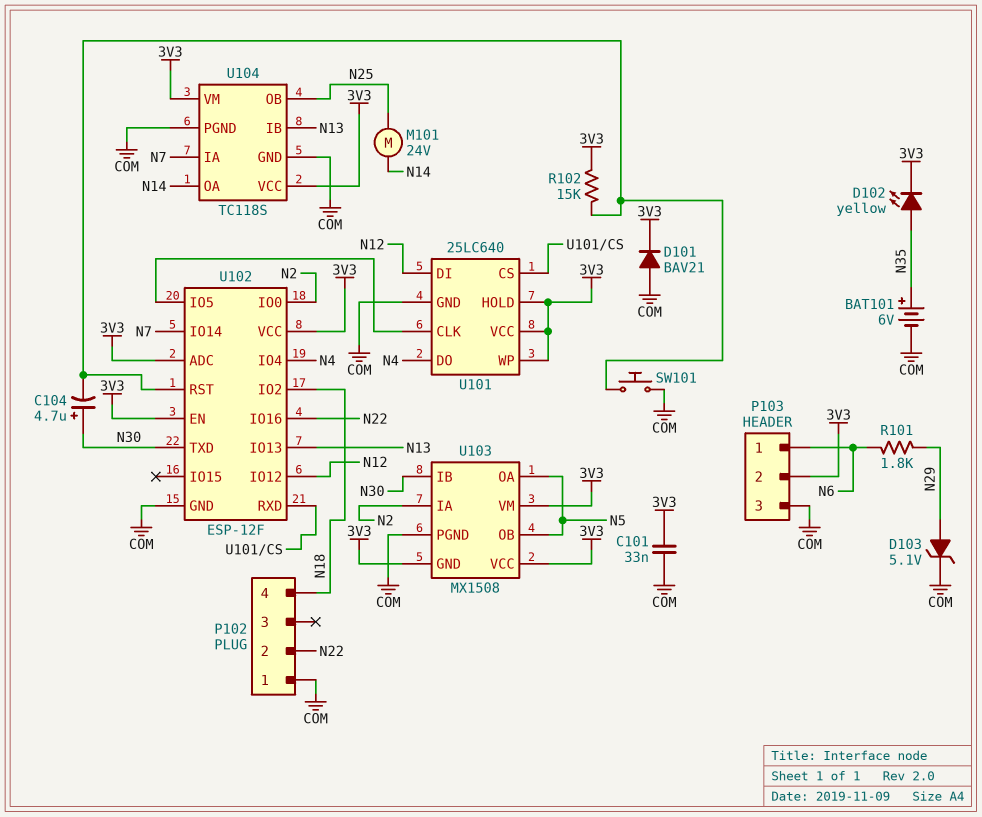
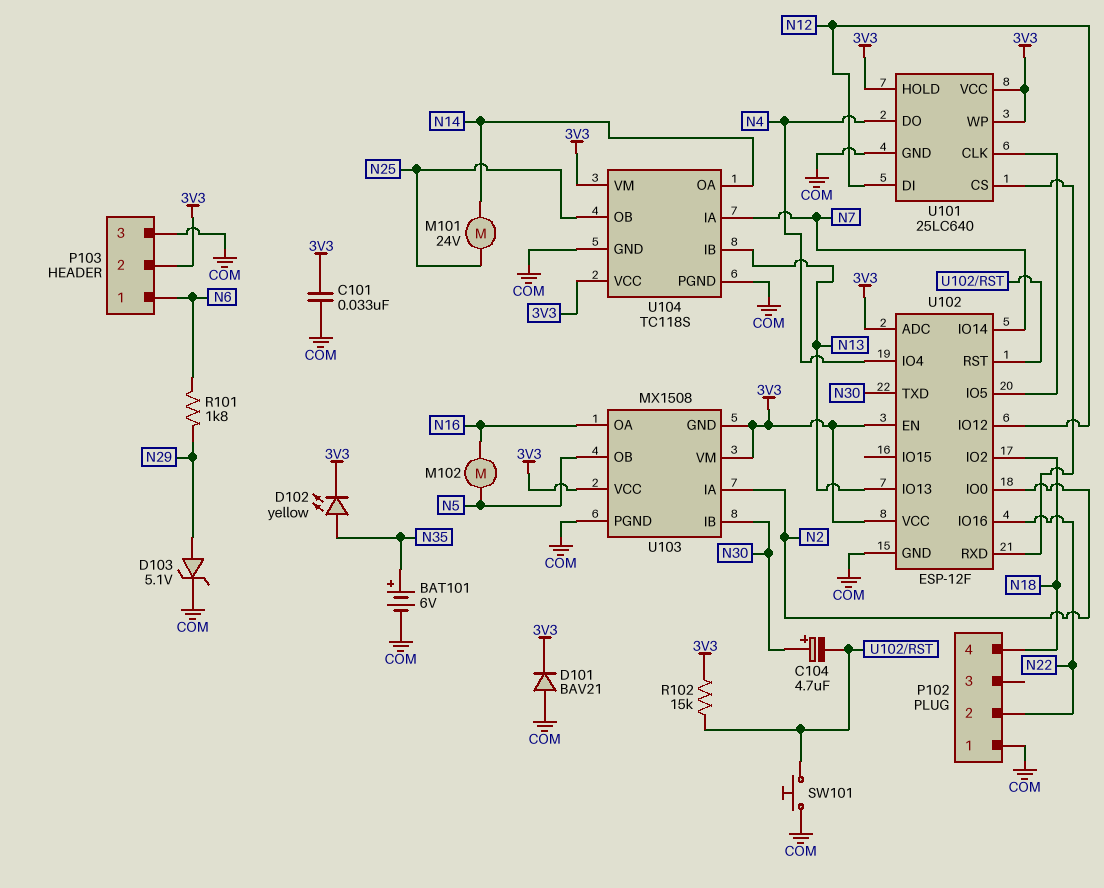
M102: none -> motor (N5, N16)
U103 pin OA: N5 -> N16

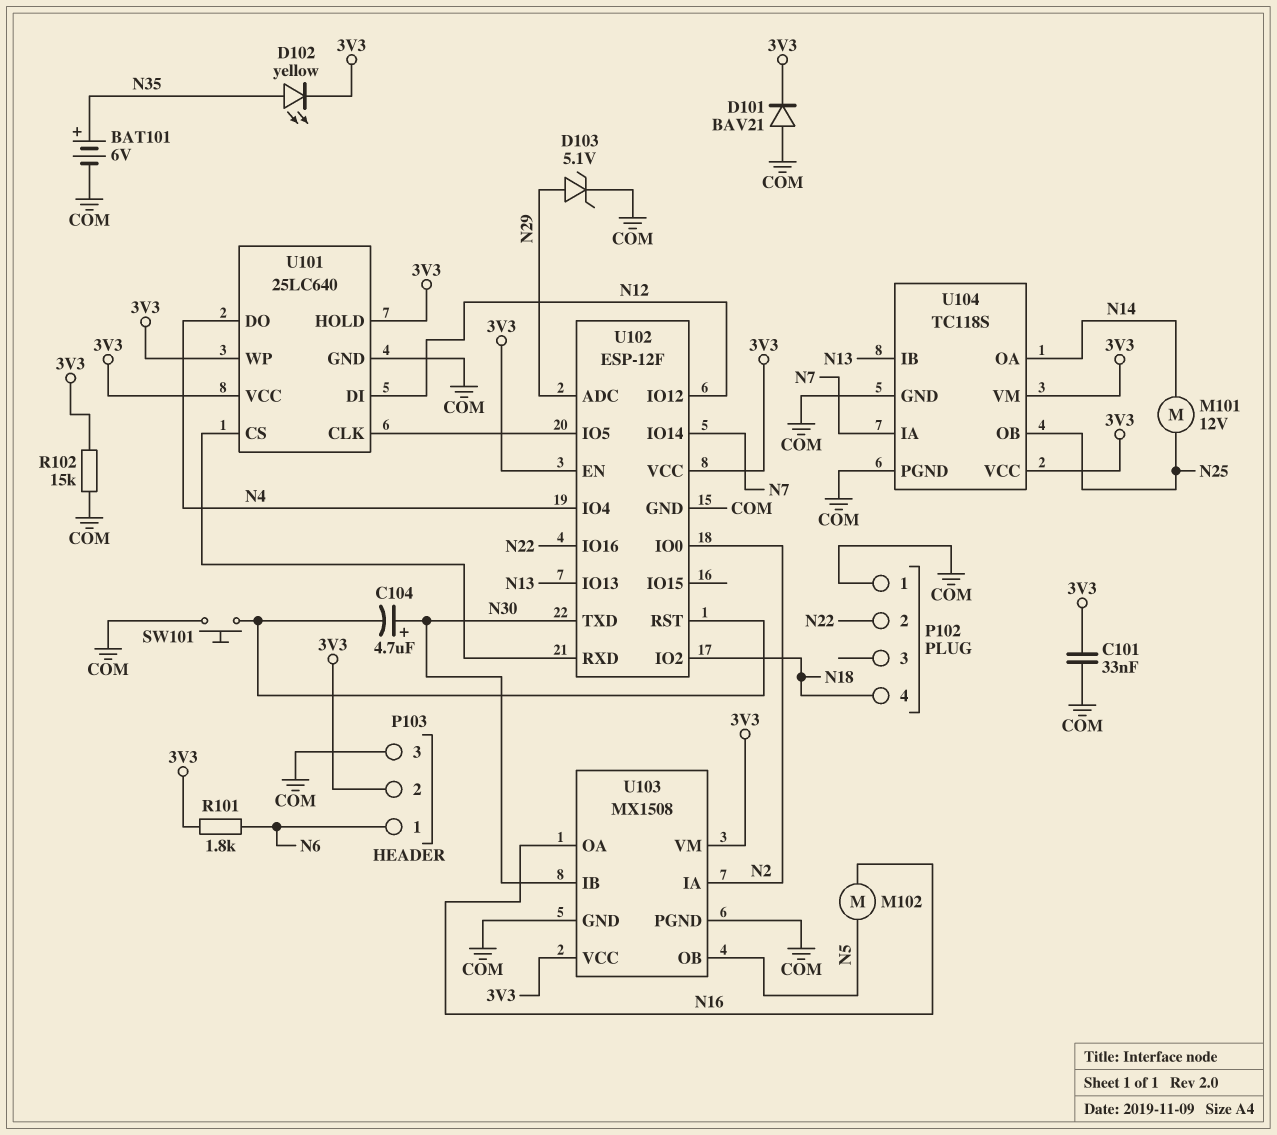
M101: motor 24V (N14, N25) -> motor 12V (N14, N25)
R101: 1.8k (N6, N29) -> 1.8k (3V3, N6)
R102: 15k (3V3, U102/RST) -> 15k (3V3, COM)
U102 pin ADC: 3V3 -> N29
U103 pin GND: 3V3 -> COM

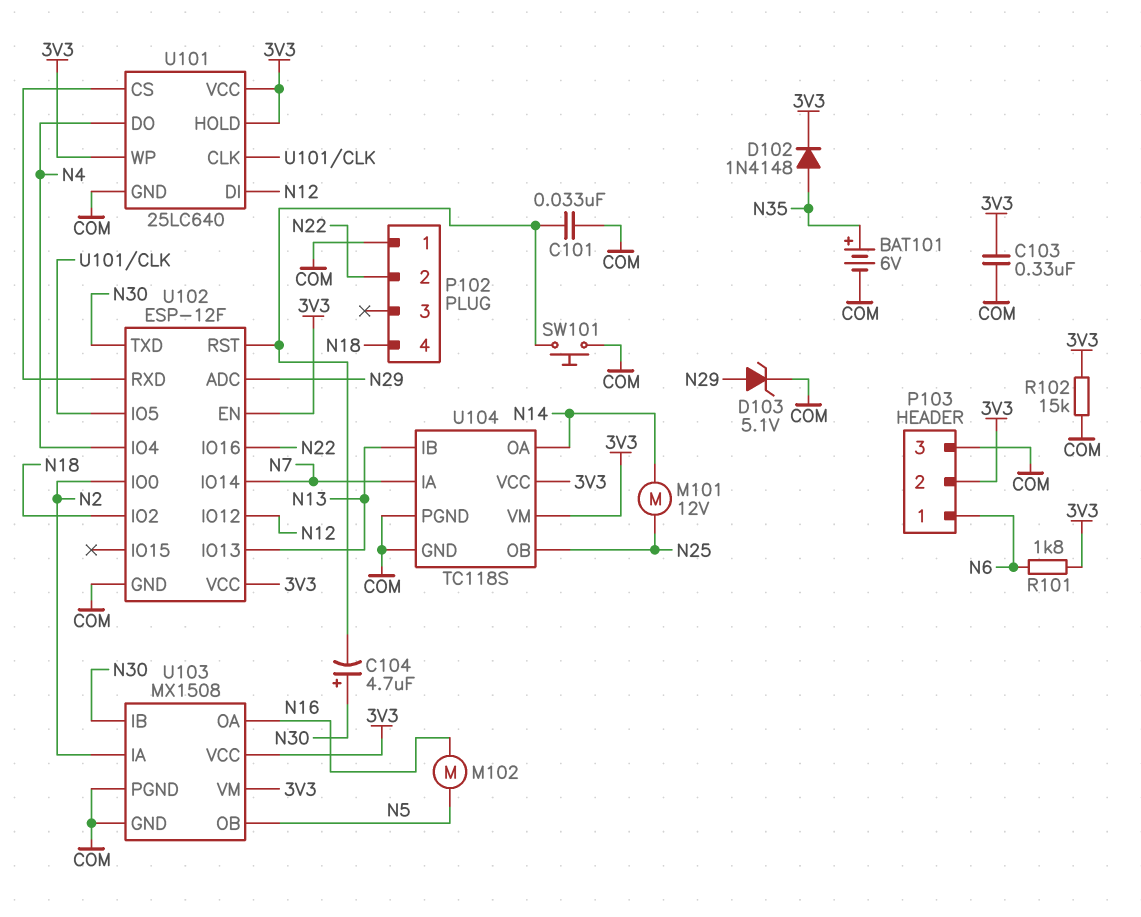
C101: 33nF (3V3, COM) -> 33nF (COM, U102/RST)
C103: none -> 330nF (3V3, COM)
D101: diode BAV21 (A COM, K 3V3) -> none
D102: LED yellow (A N35, K 3V3) -> diode 1N4148 (A N35, K 3V3)

